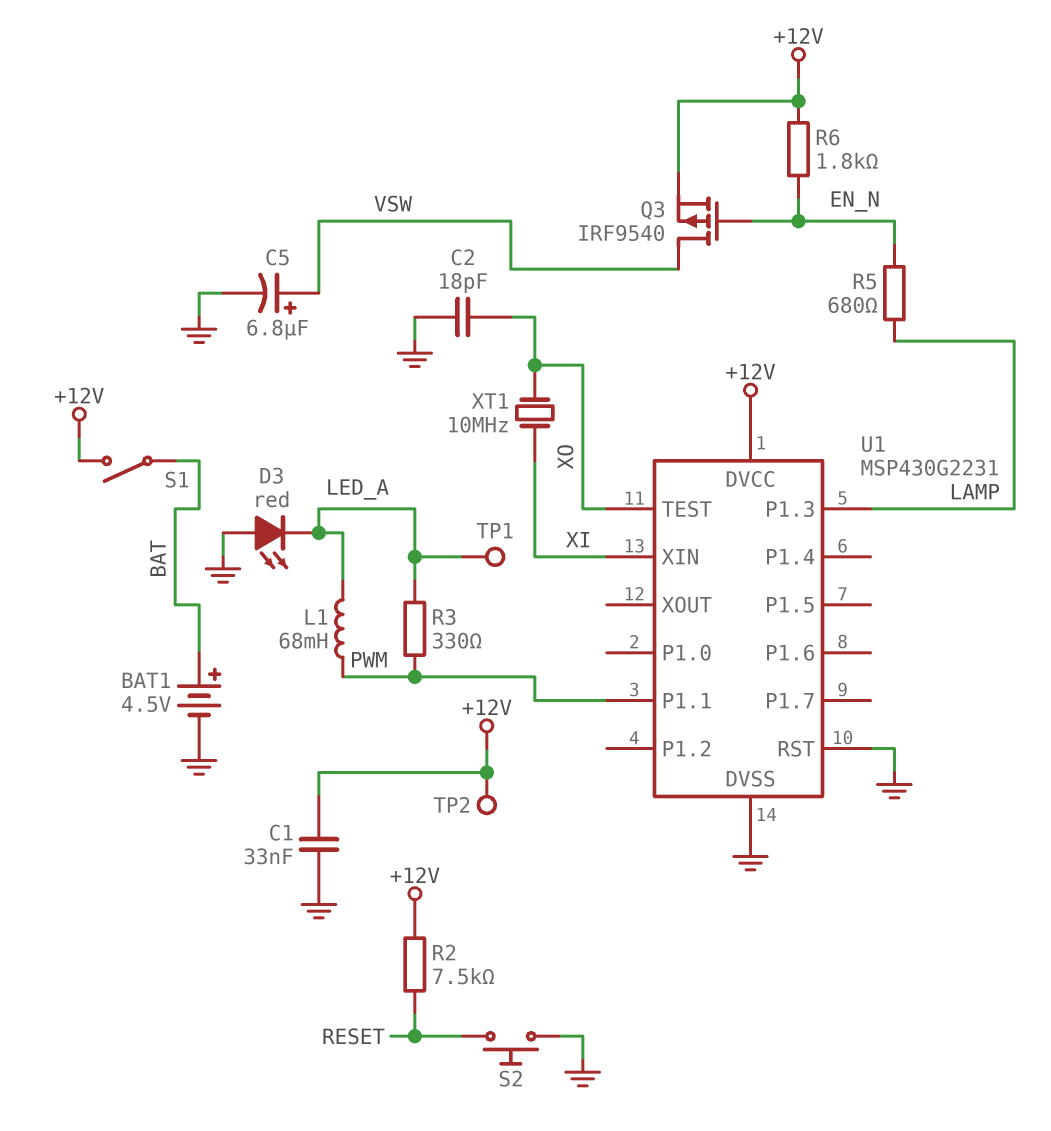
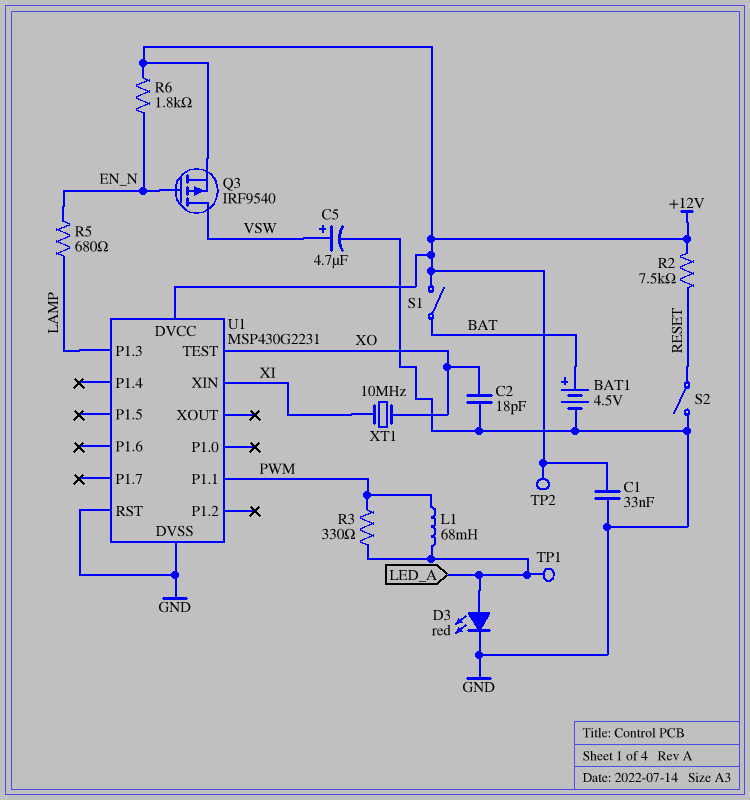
C5: 6.8uF (plus VSW, minus GND) -> 4.7uF (plus VSW, minus GND)
D3: LED red (A GND, K LED_A) -> LED red (A LED_A, K GND)
S2: button (GND, RESET) -> switch (GND, RESET)

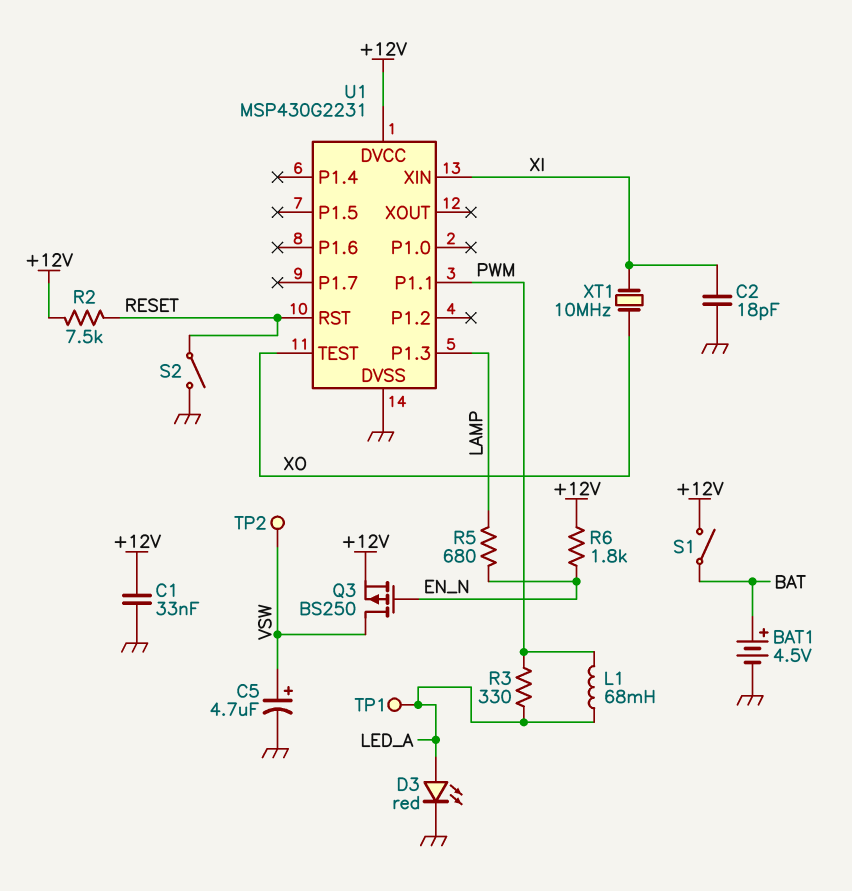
C2: 18pF (GND, XO) -> 18pF (GND, XI)
Q3: PMOS IRF9540 (G EN_N, D VSW, S +12V) -> PMOS BS250 (G EN_N, D VSW, S +12V)
TP2: test point (+12V) -> test point (VSW)
U1 pin RST: GND -> RESET

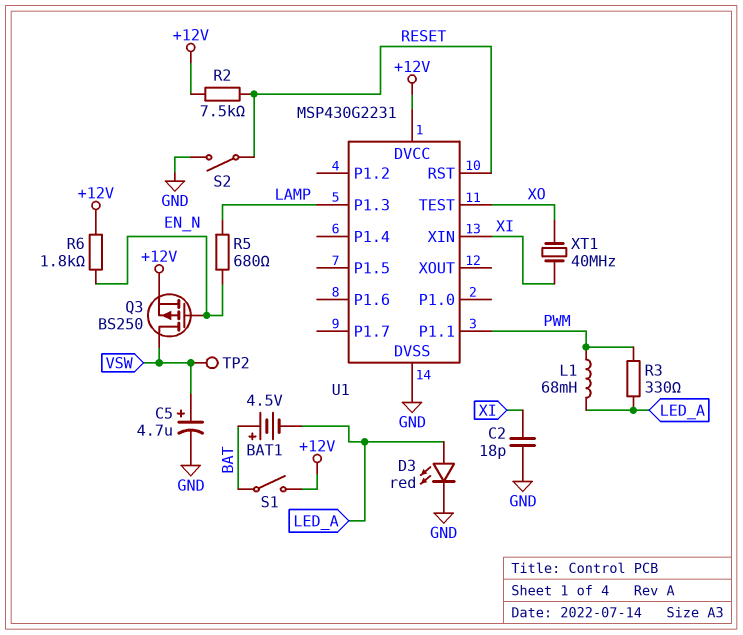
BAT1: 4.5V (plus BAT, minus GND) -> 4.5V (plus BAT, minus LED_A)
C1: 33nF (+12V, GND) -> none
TP1: test point (LED_A) -> none
XT1: 10MHz (XI, XO) -> 40MHz (XI, XO)

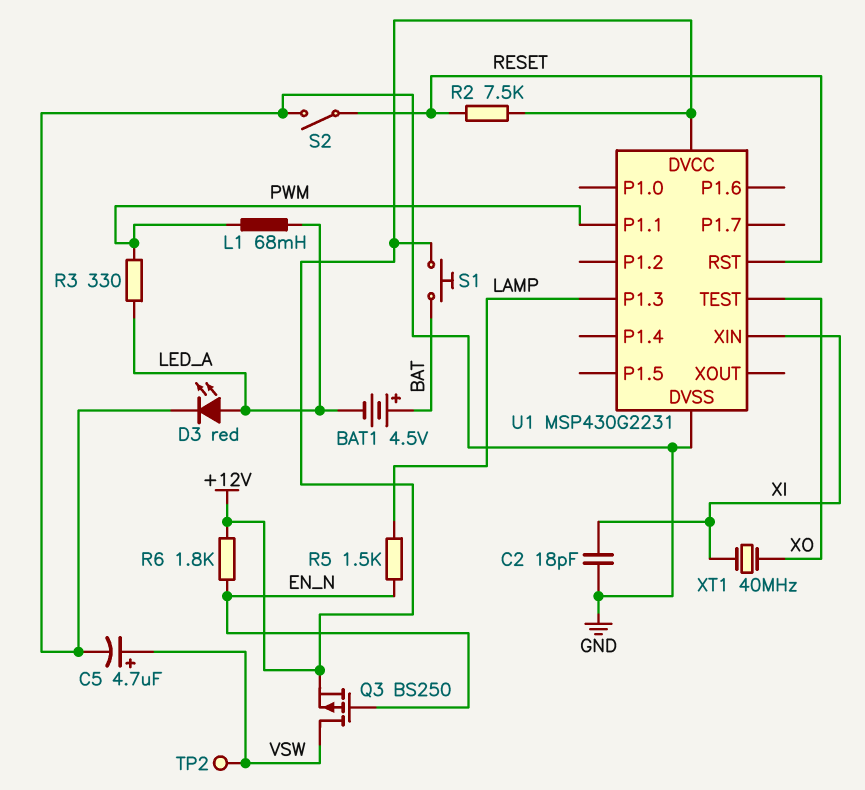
R5: 680 (EN_N, LAMP) -> 1.5k (EN_N, LAMP)
S1: switch (+12V, BAT) -> button (+12V, BAT)

